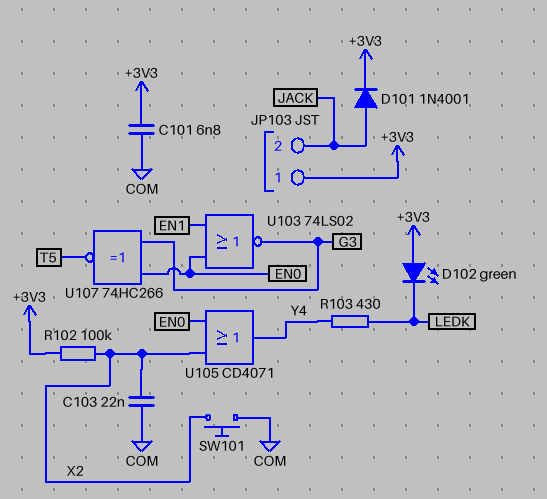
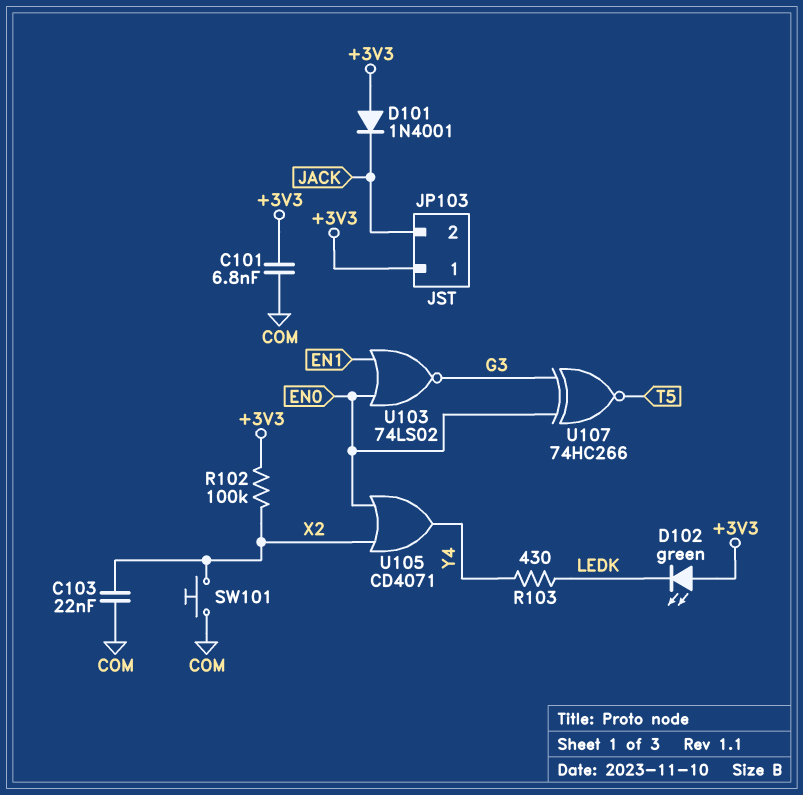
D101: diode 1N4001 (A JACK, K +3V3) -> diode 1N4001 (A +3V3, K JACK)

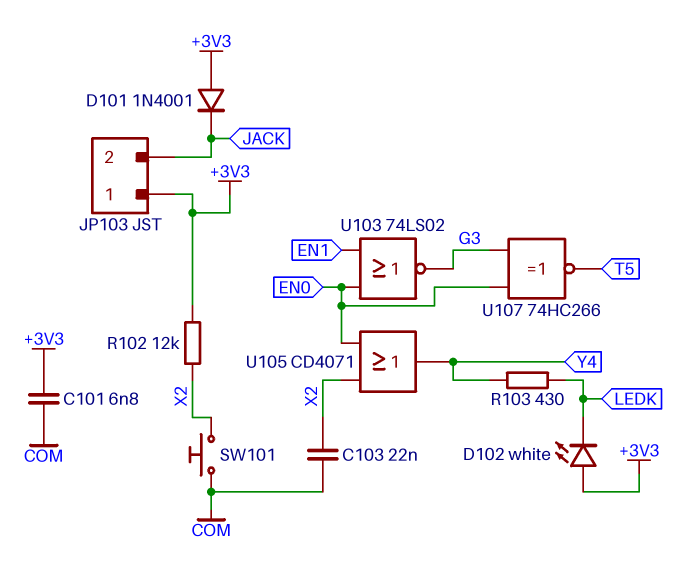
D102: LED green (A +3V3, K LEDK) -> LED white (A +3V3, K LEDK)
R102: 100k (+3V3, X2) -> 12k (+3V3, X2)

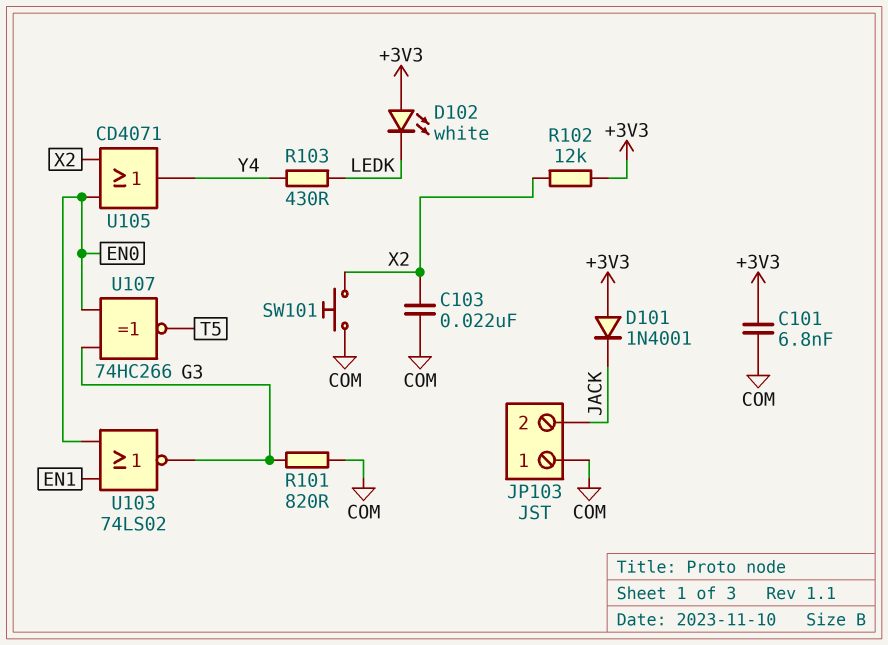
JP103 pin 1: +3V3 -> COM
R101: none -> 820 (COM, G3)

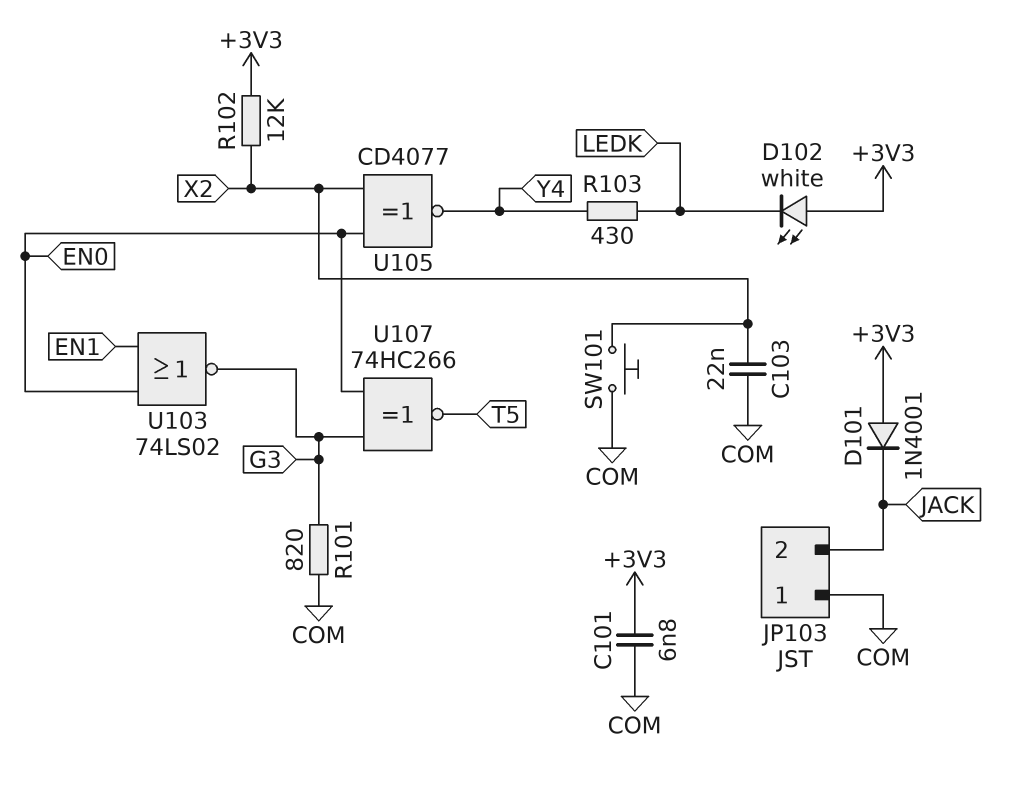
U105: OR CD4071 (in EN0, in X2, out Y4) -> XNOR CD4077 (in EN0, in X2, out Y4)

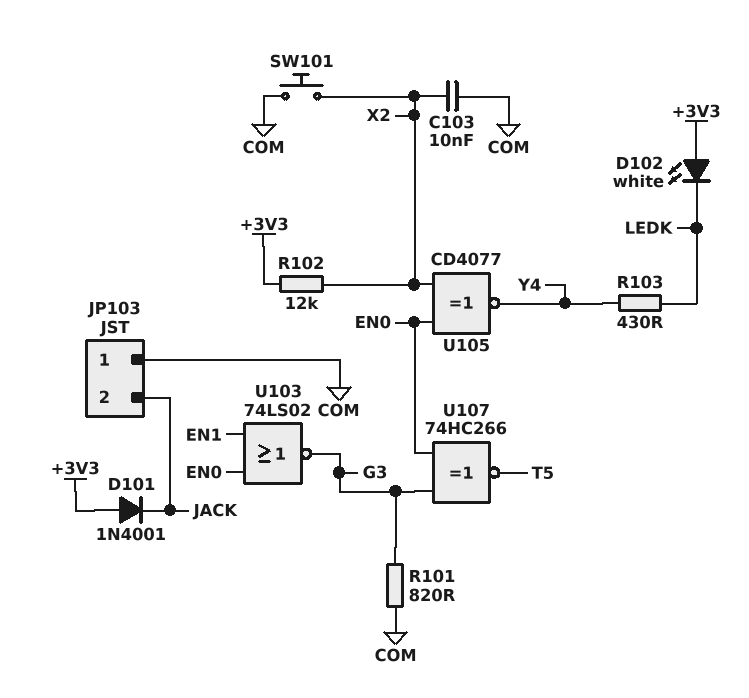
C101: 6.8nF (+3V3, COM) -> none
C103: 22nF (COM, X2) -> 10nF (COM, X2)

